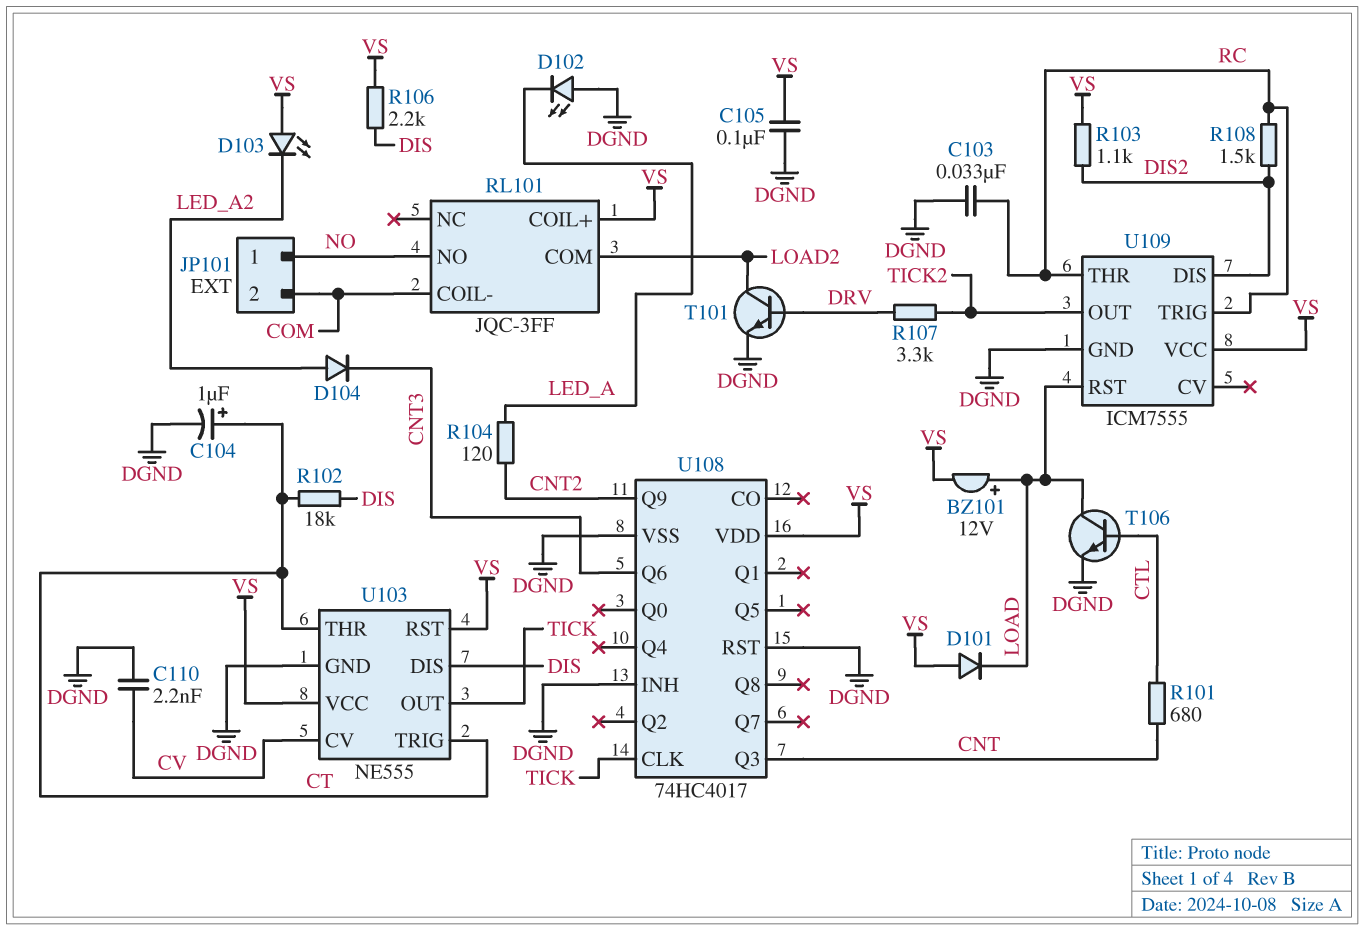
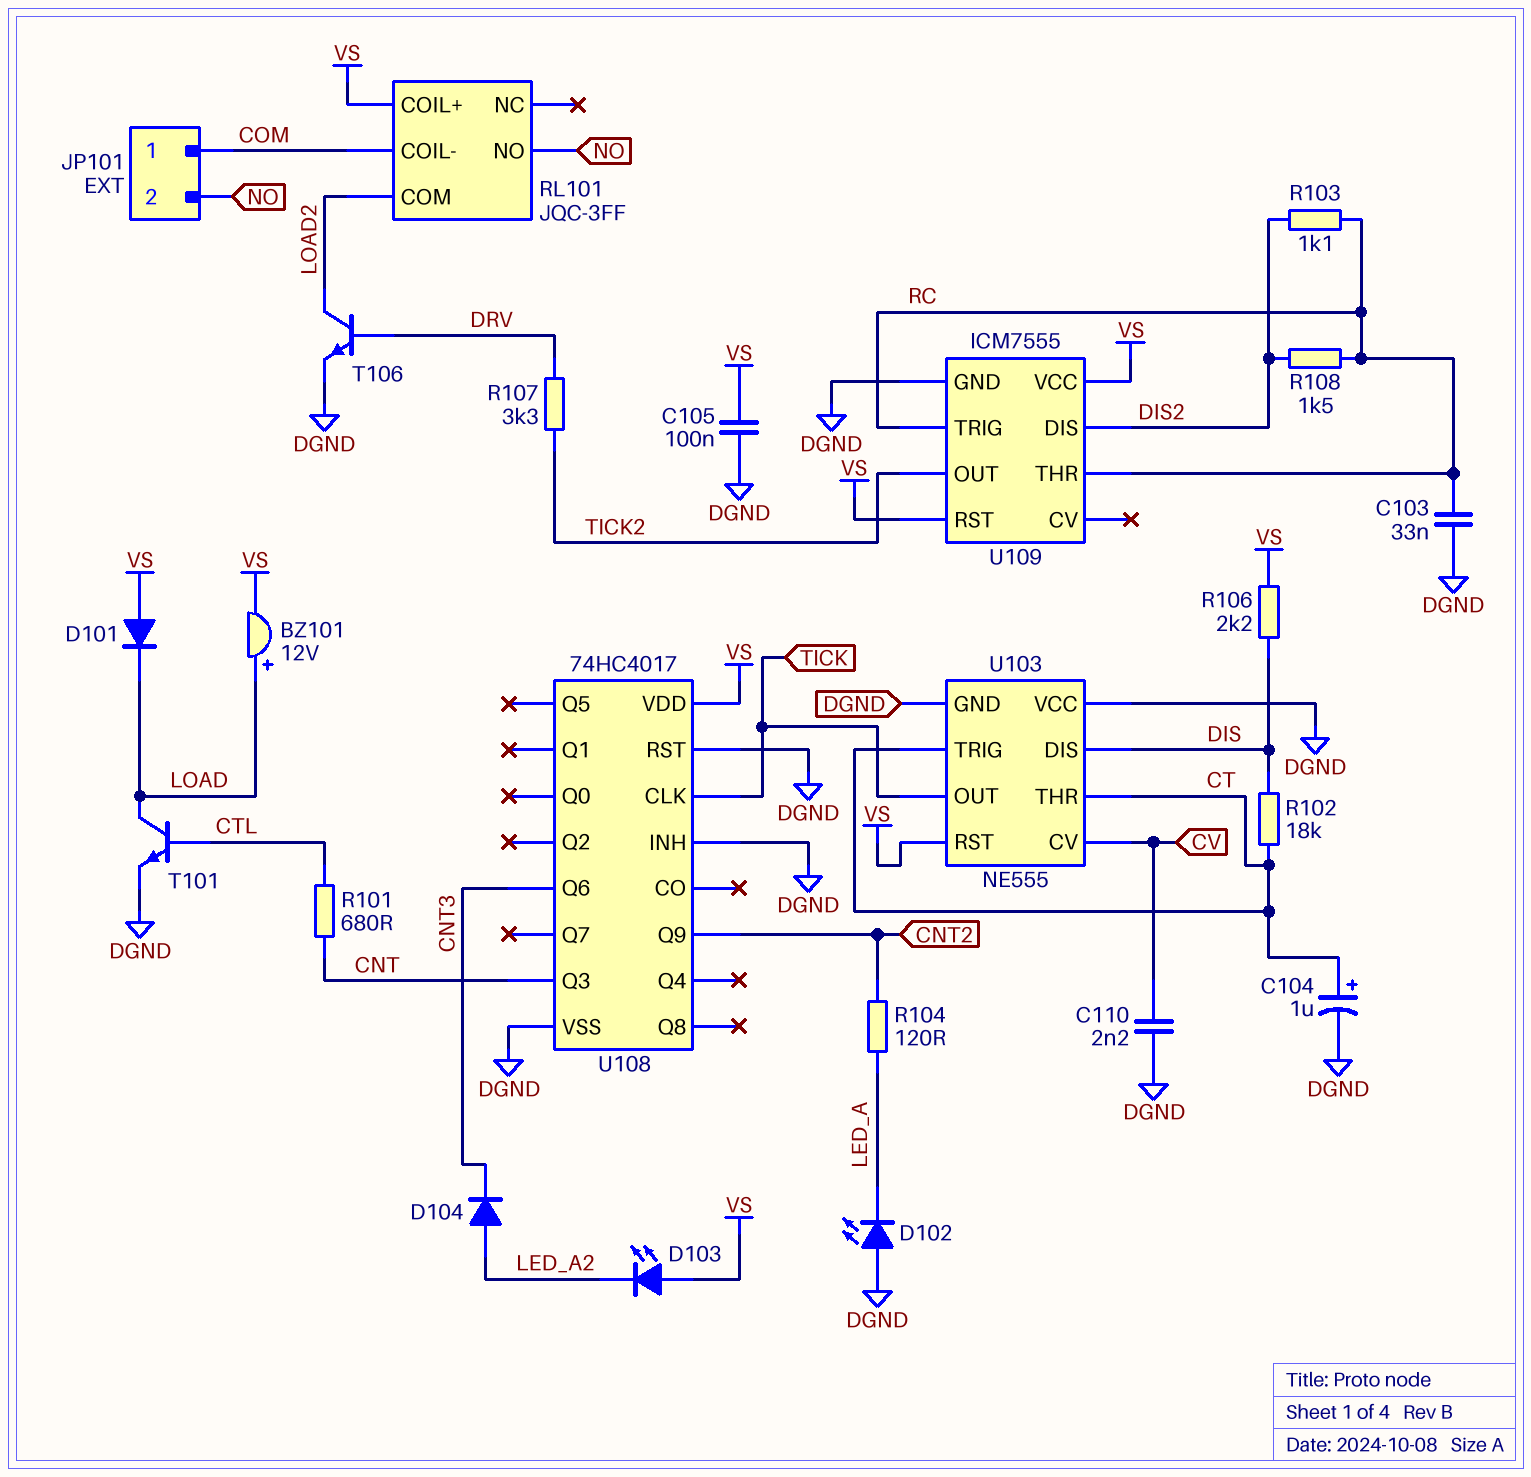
JP101 pin 1: NO -> COM
JP101 pin 2: COM -> NO
R103: 1.1k (DIS2, VS) -> 1.1k (DIS2, RC)
T101: NPN (B DRV, C LOAD2, E DGND) -> NPN (B CTL, C LOAD, E DGND)
T106: NPN (B CTL, C LOAD, E DGND) -> NPN (B DRV, C LOAD2, E DGND)
U103 pin VCC: VS -> DGND
U109 pin RST: LOAD -> VS

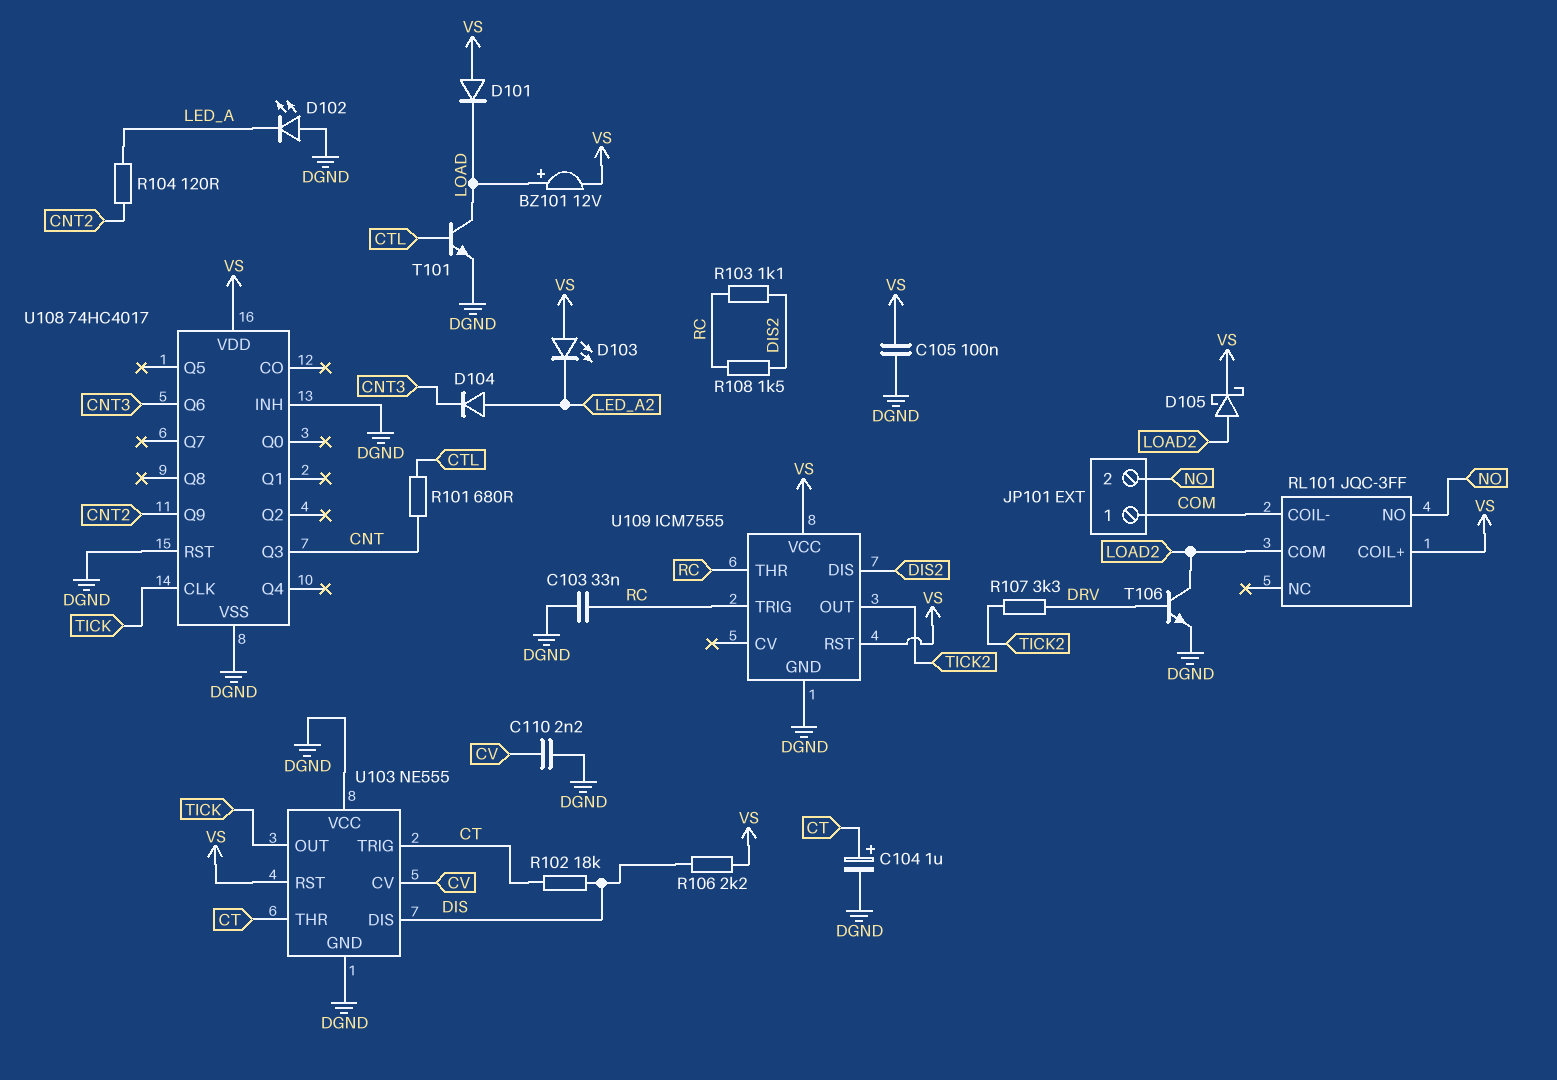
D105: none -> schottky (A LOAD2, K VS)

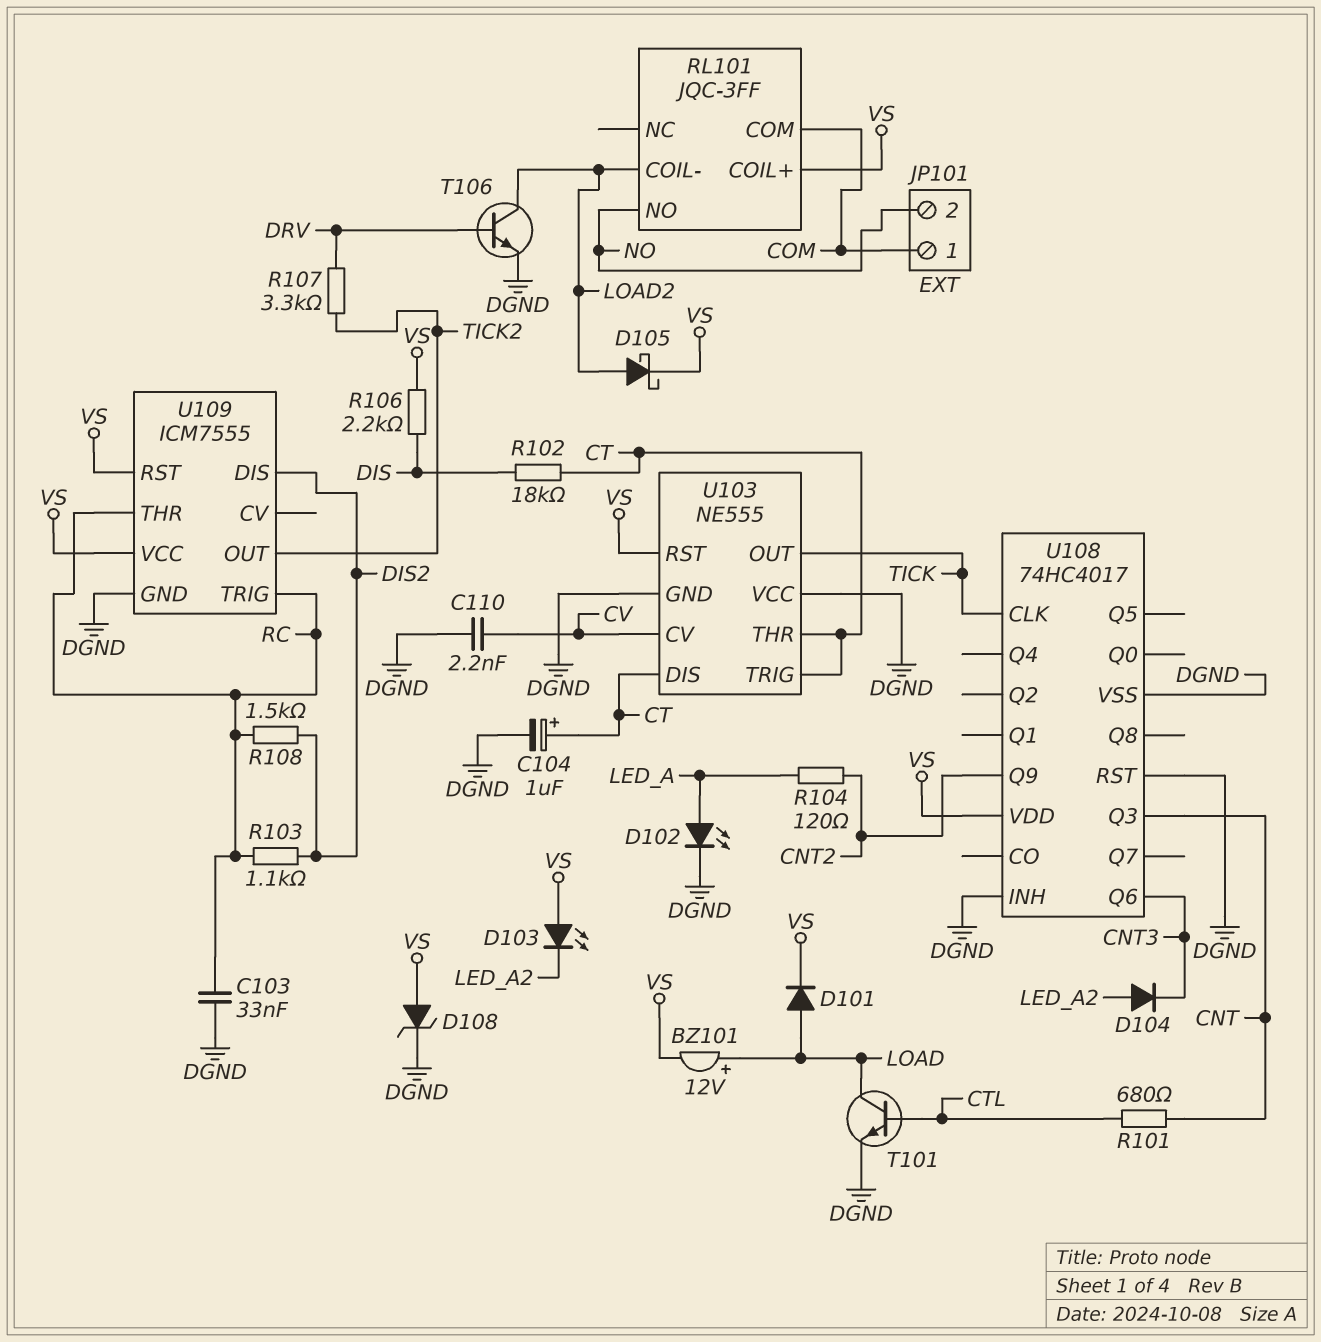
C105: 100nF (DGND, VS) -> none
D101: diode (A VS, K LOAD) -> diode (A LOAD, K VS)
D102: LED (A DGND, K LED_A) -> LED (A LED_A, K DGND)
D108: none -> zener (A VS, K DGND)
RL101 pin COIL-: COM -> LOAD2
RL101 pin COM: LOAD2 -> COM
U103 pin DIS: DIS -> CT

